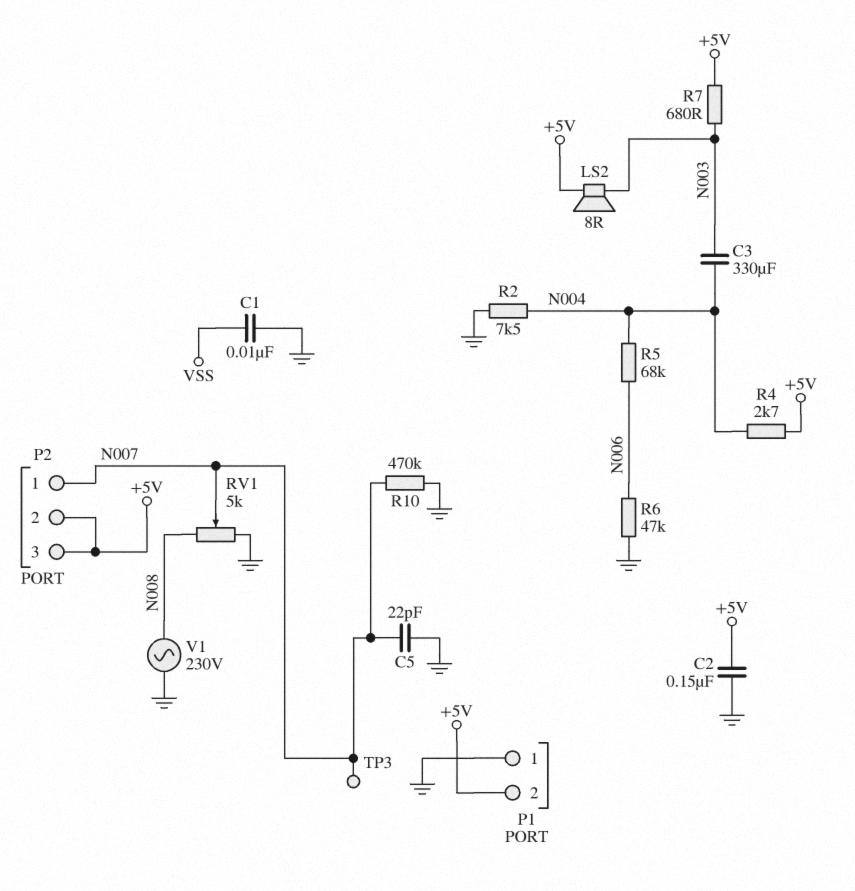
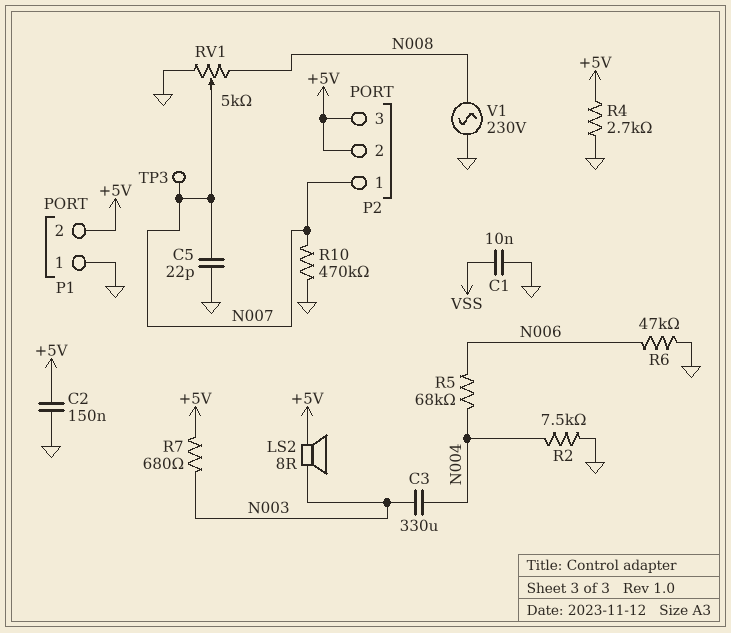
R4: 2.7k (+5V, N004) -> 2.7k (+5V, GND)

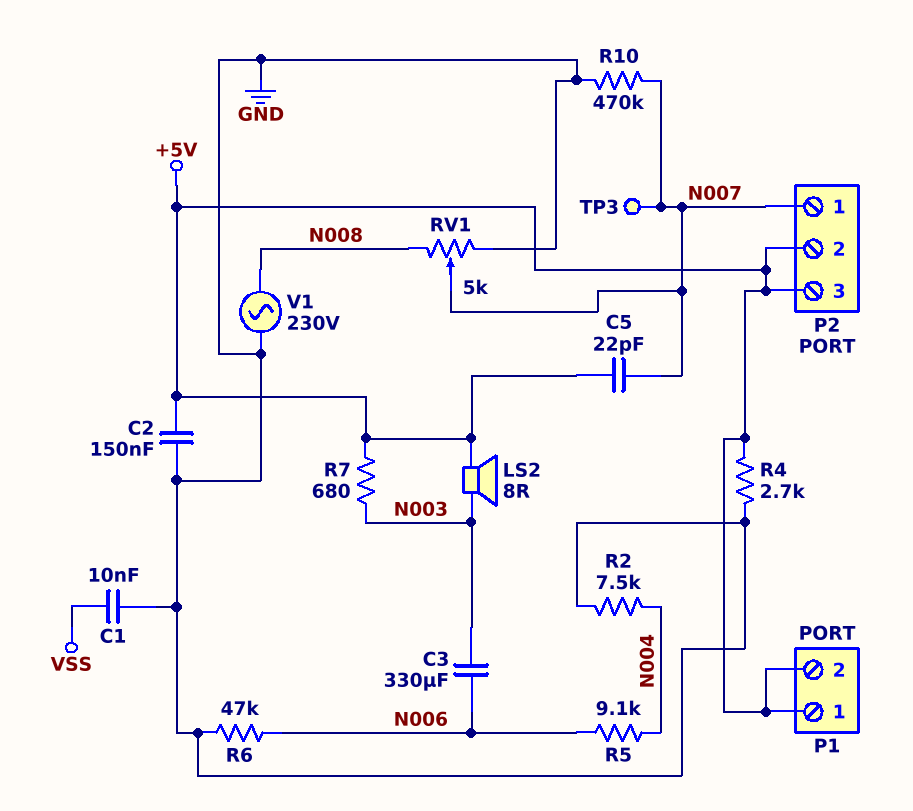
C3: 330uF (N003, N004) -> 330uF (N003, N006)
C5: 22pF (GND, N007) -> 22pF (+5V, N007)
P1 pin 1: GND -> +5V
R5: 68k (N004, N006) -> 9.1k (N004, N006)

